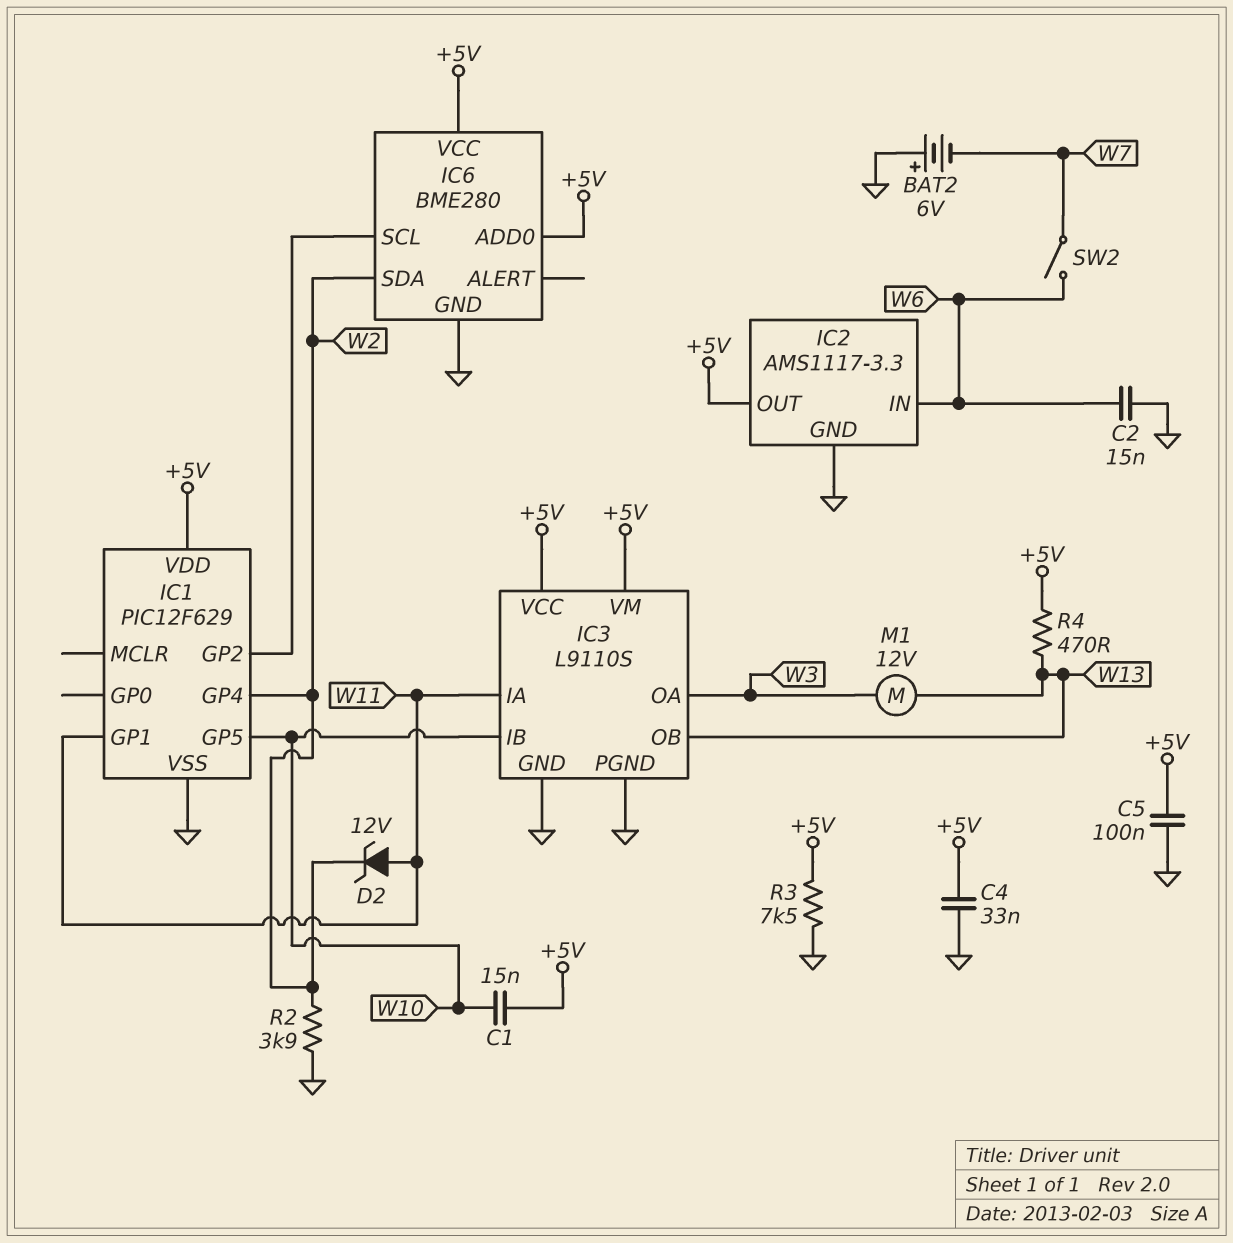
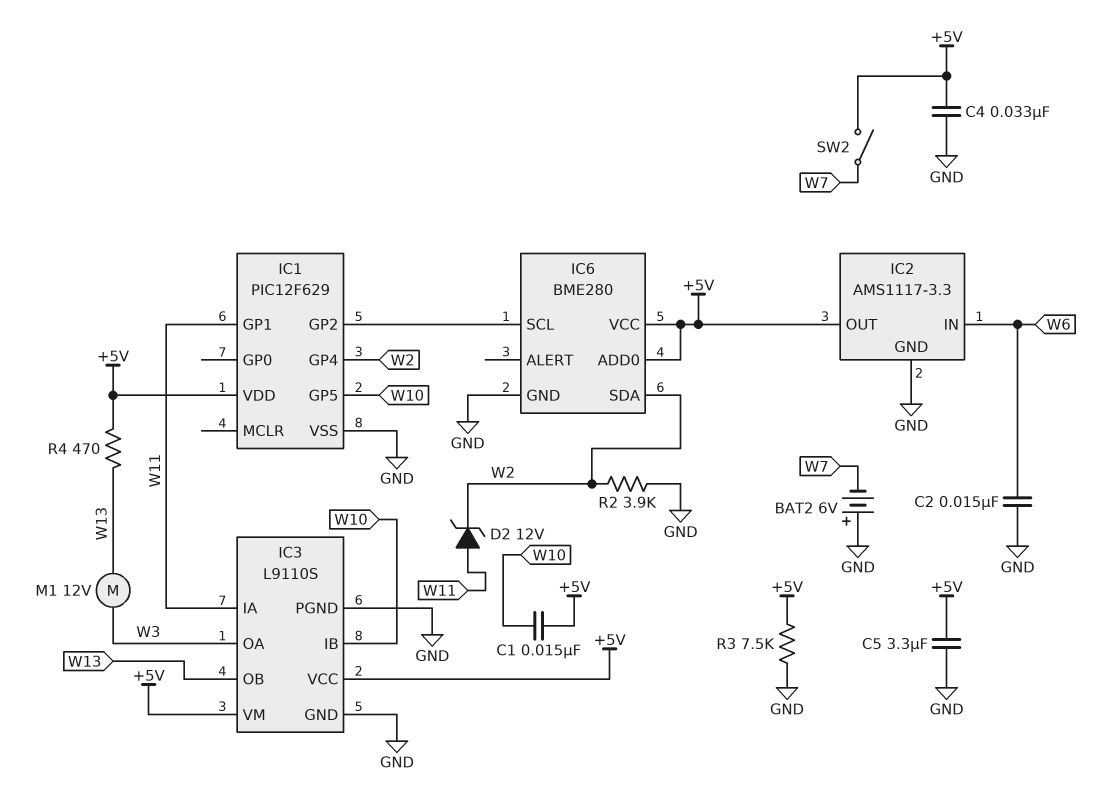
C5: 100nF (+5V, GND) -> 3.3uF (+5V, GND)
SW2: switch (W6, W7) -> switch (+5V, W7)

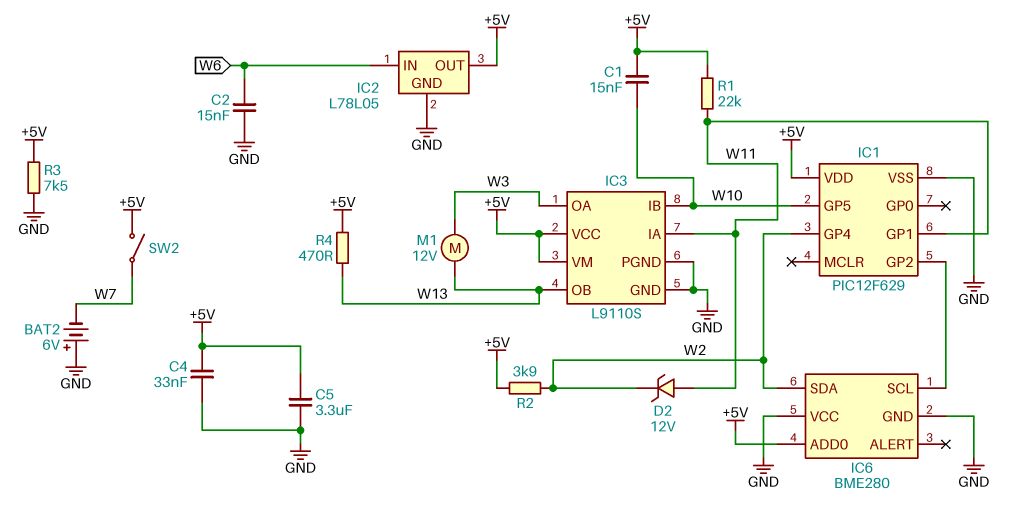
IC2: AMS1117-3.3 -> L78L05
IC6 pin VCC: +5V -> GND
R1: none -> 22k (+5V, W11)
R2: 3.9k (GND, W2) -> 3.9k (+5V, W2)

